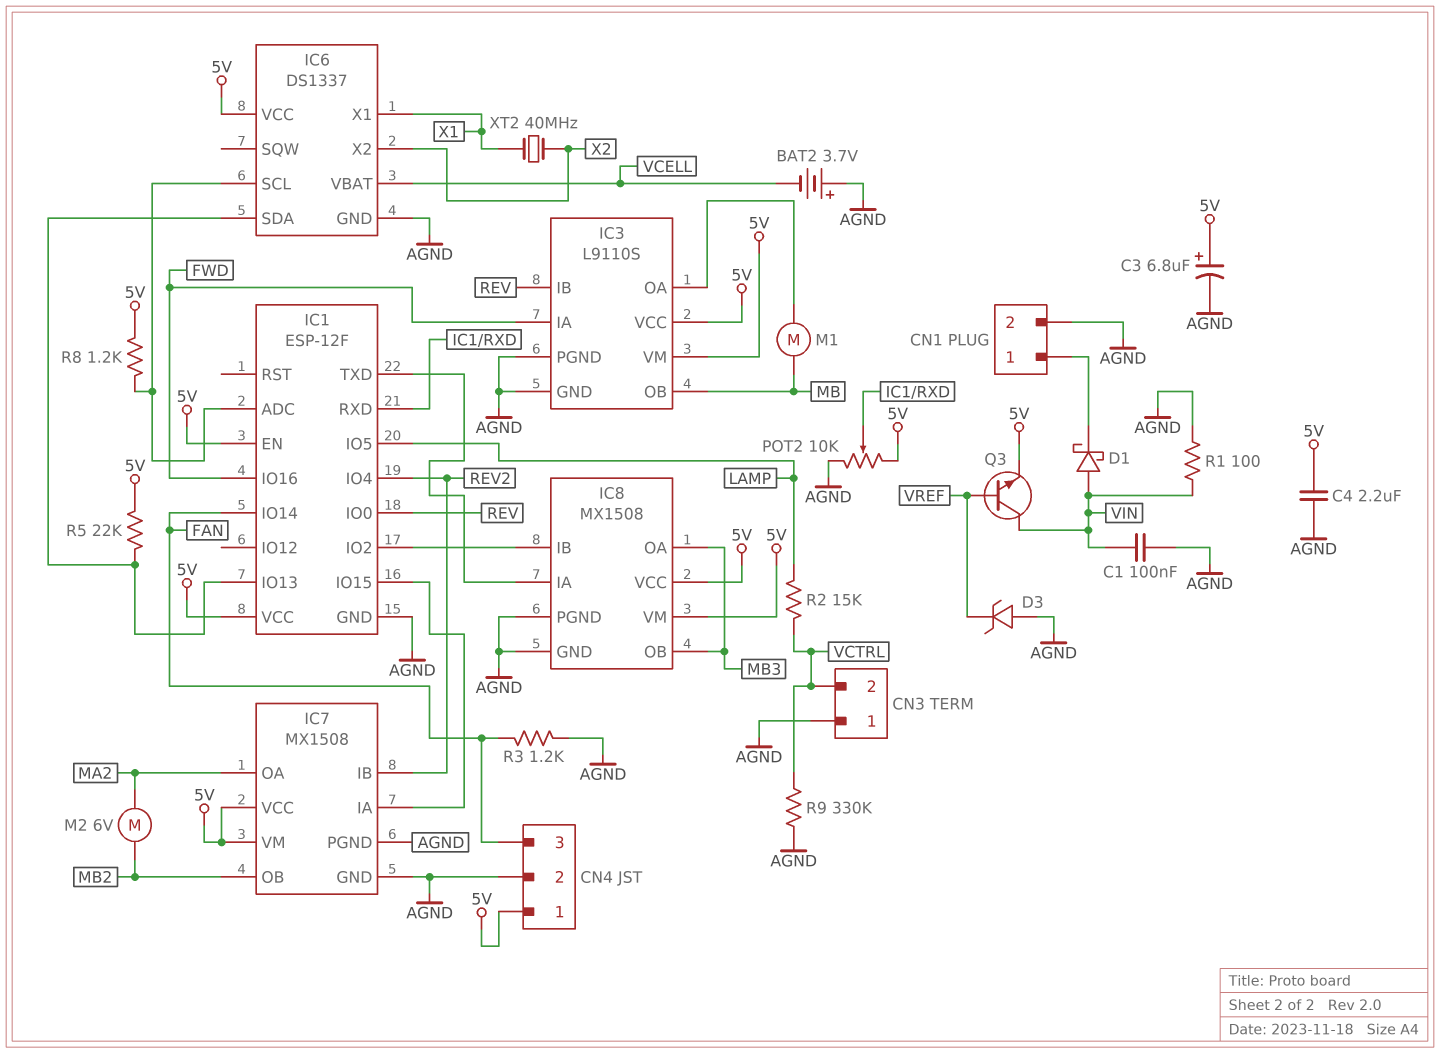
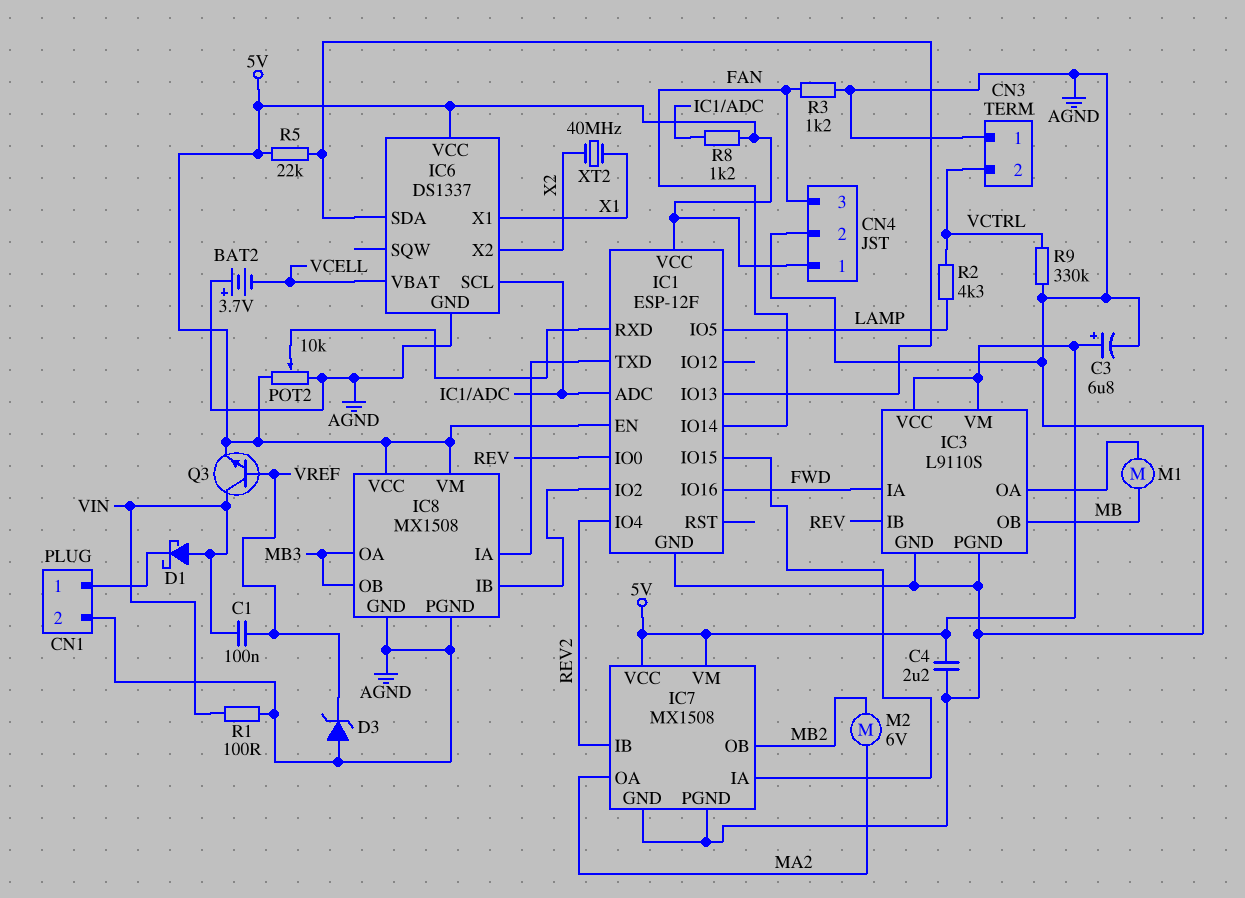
C1: 100nF (AGND, VIN) -> 100nF (VIN, VREF)
R2: 15k (LAMP, VCTRL) -> 4.3k (LAMP, VCTRL)

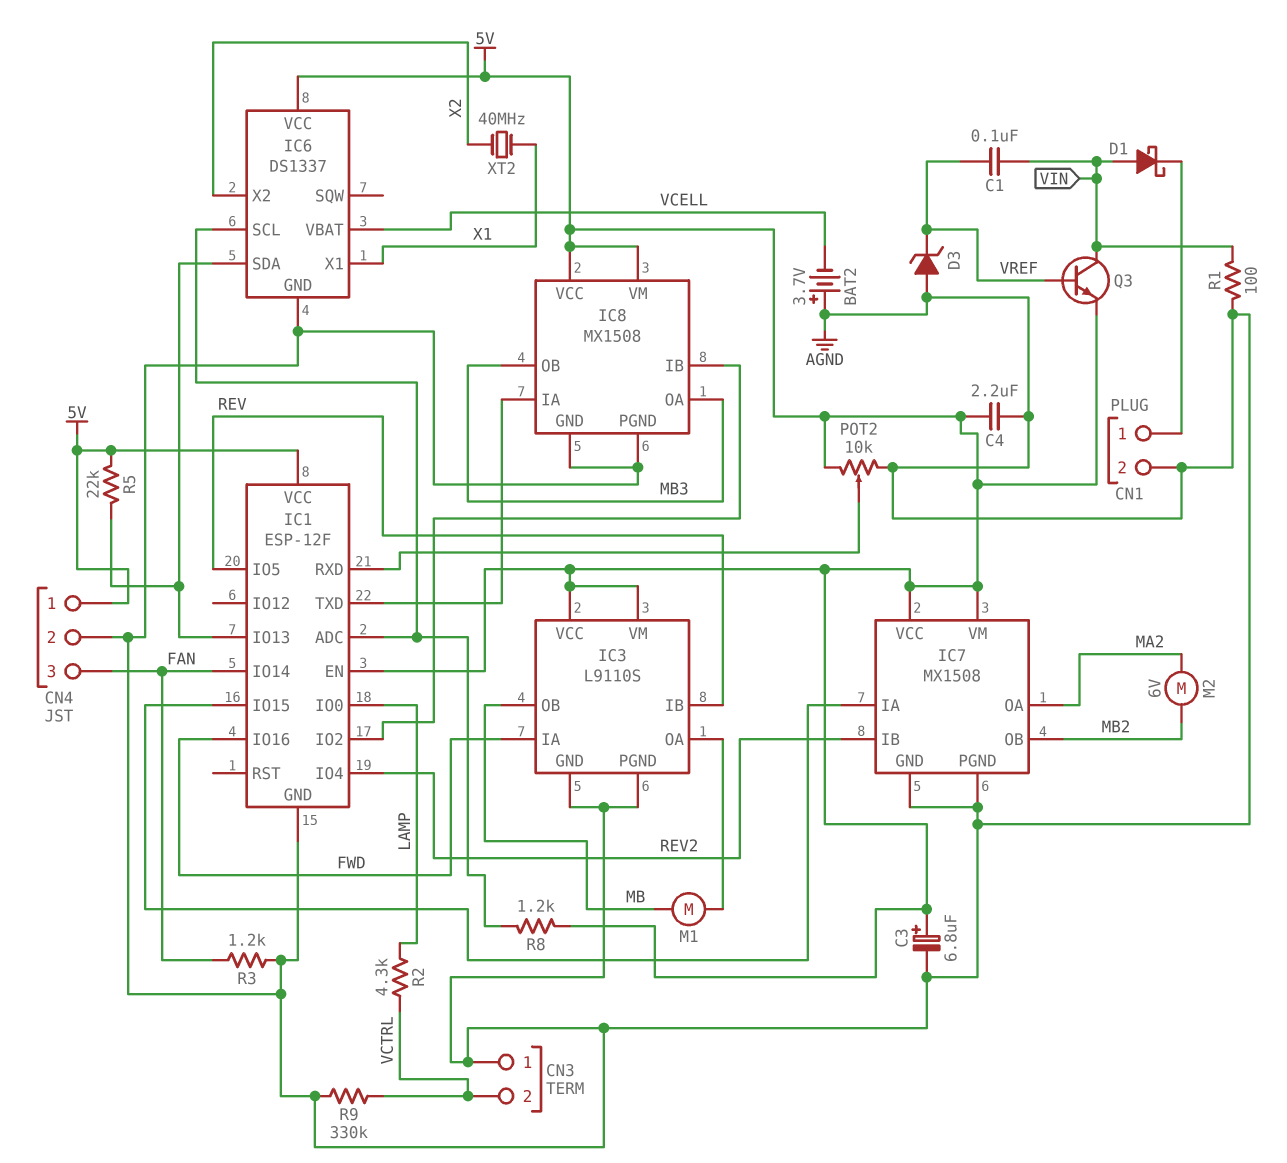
IC1 pin IO0: REV -> LAMP
IC1 pin IO5: LAMP -> REV

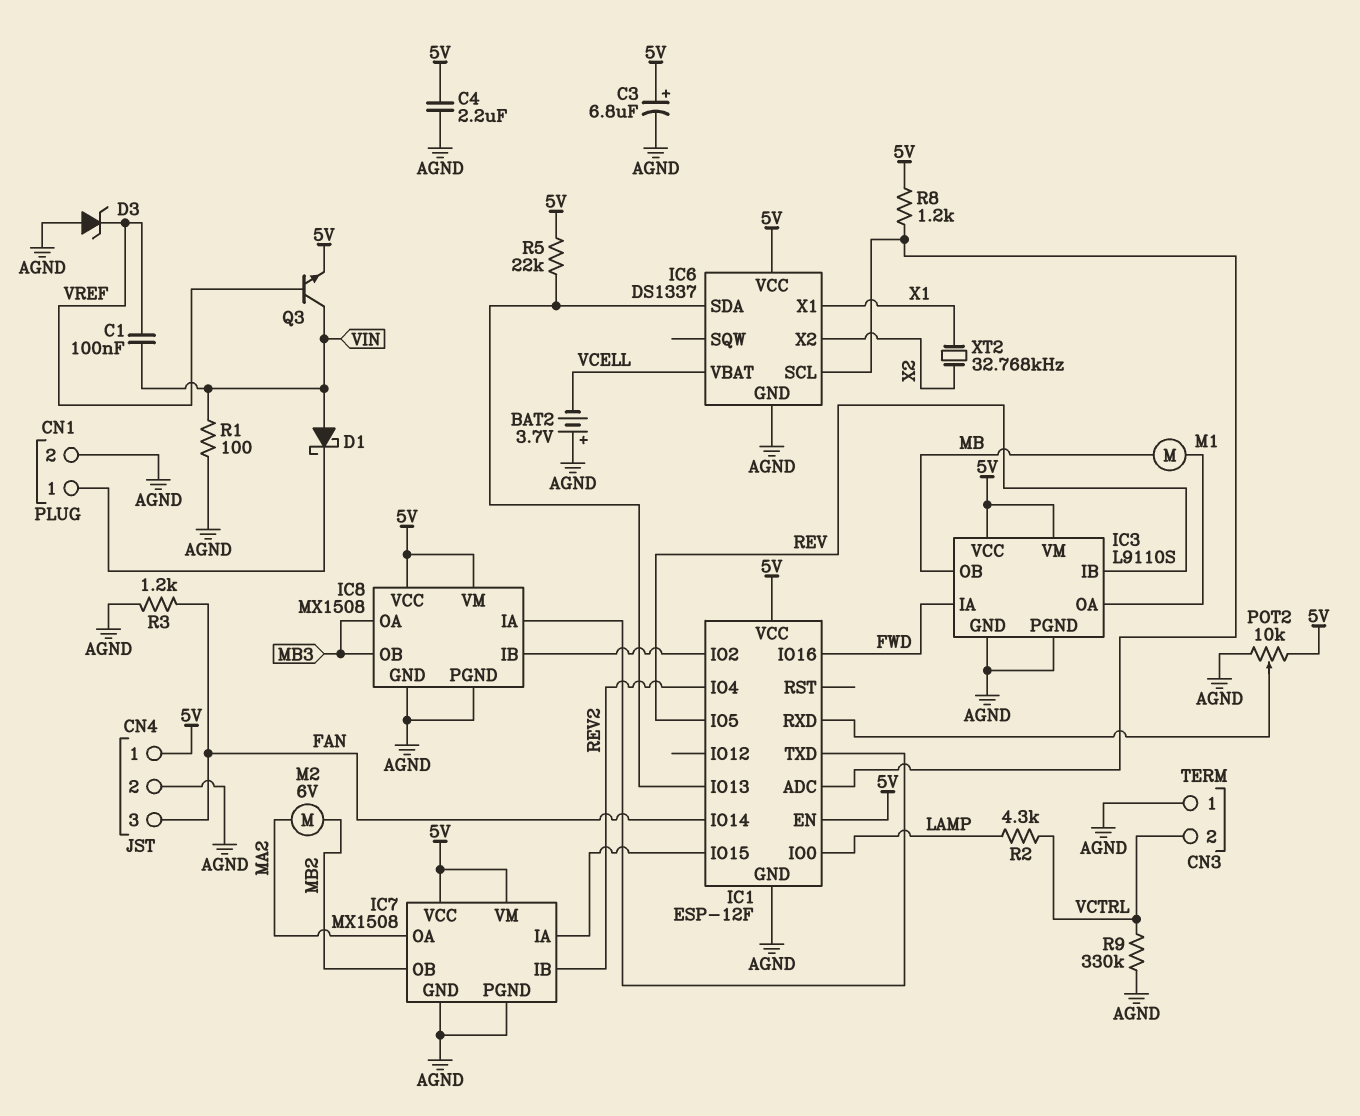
XT2: 40MHz (X1, X2) -> 32.768kHz (X1, X2)

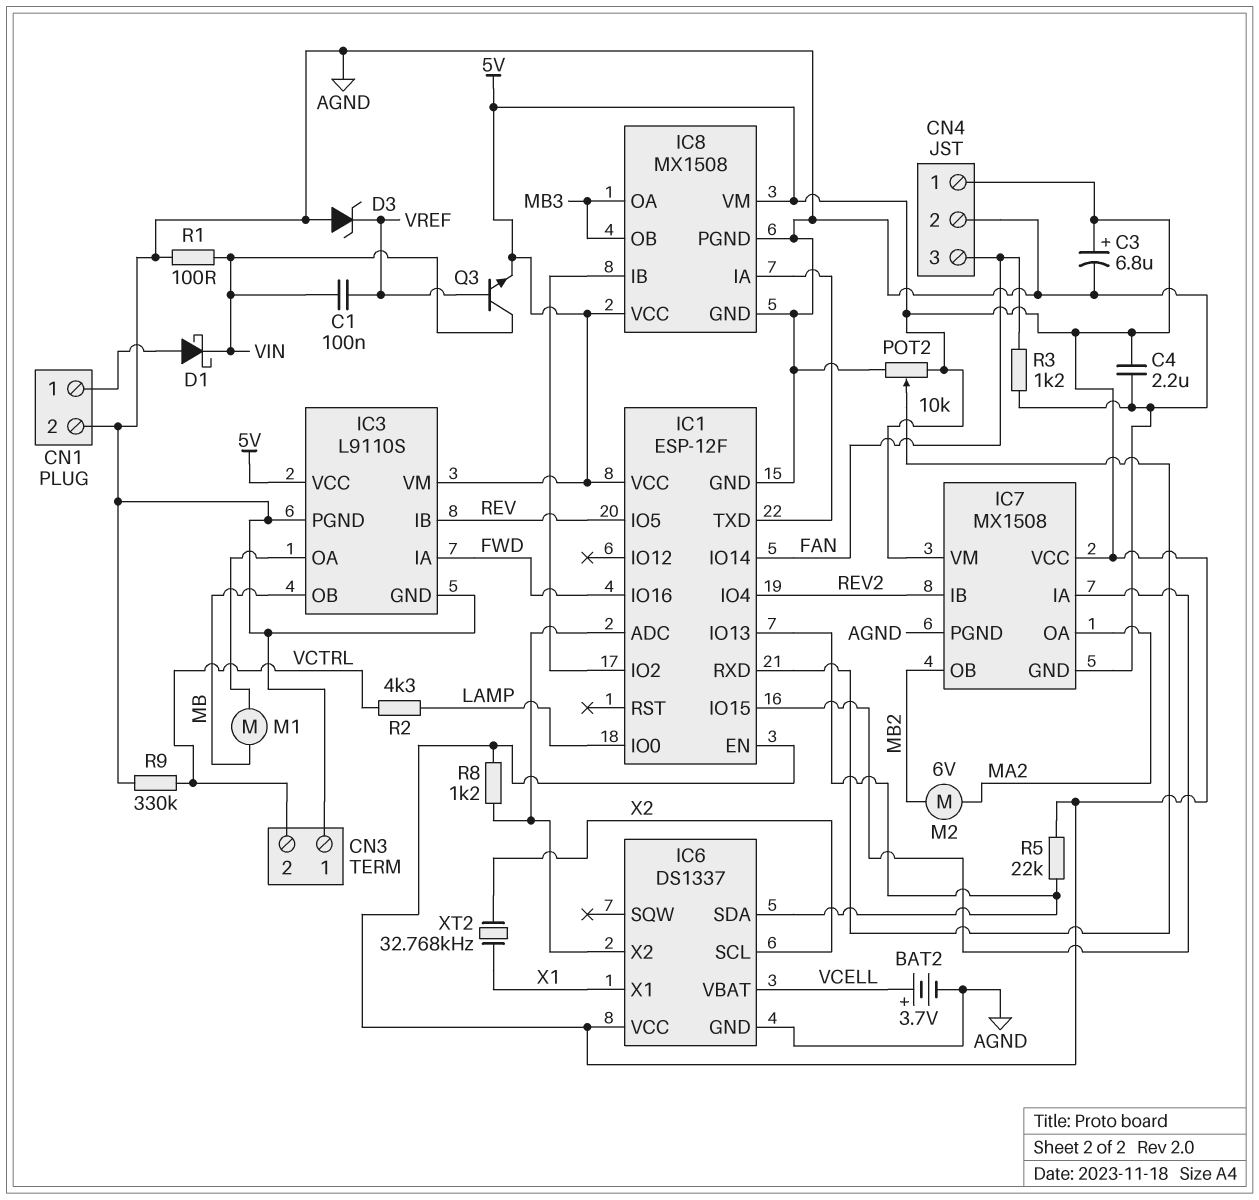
BAT2: 3.7V (plus AGND, minus VCELL) -> 3.7V (plus VCELL, minus AGND)
D1: schottky (A VIN, K CN1/1) -> schottky (A CN1/1, K VIN)
IC6 pin SCL: IC1/ADC -> X2
IC6 pin X2: X2 -> IC1/ADC

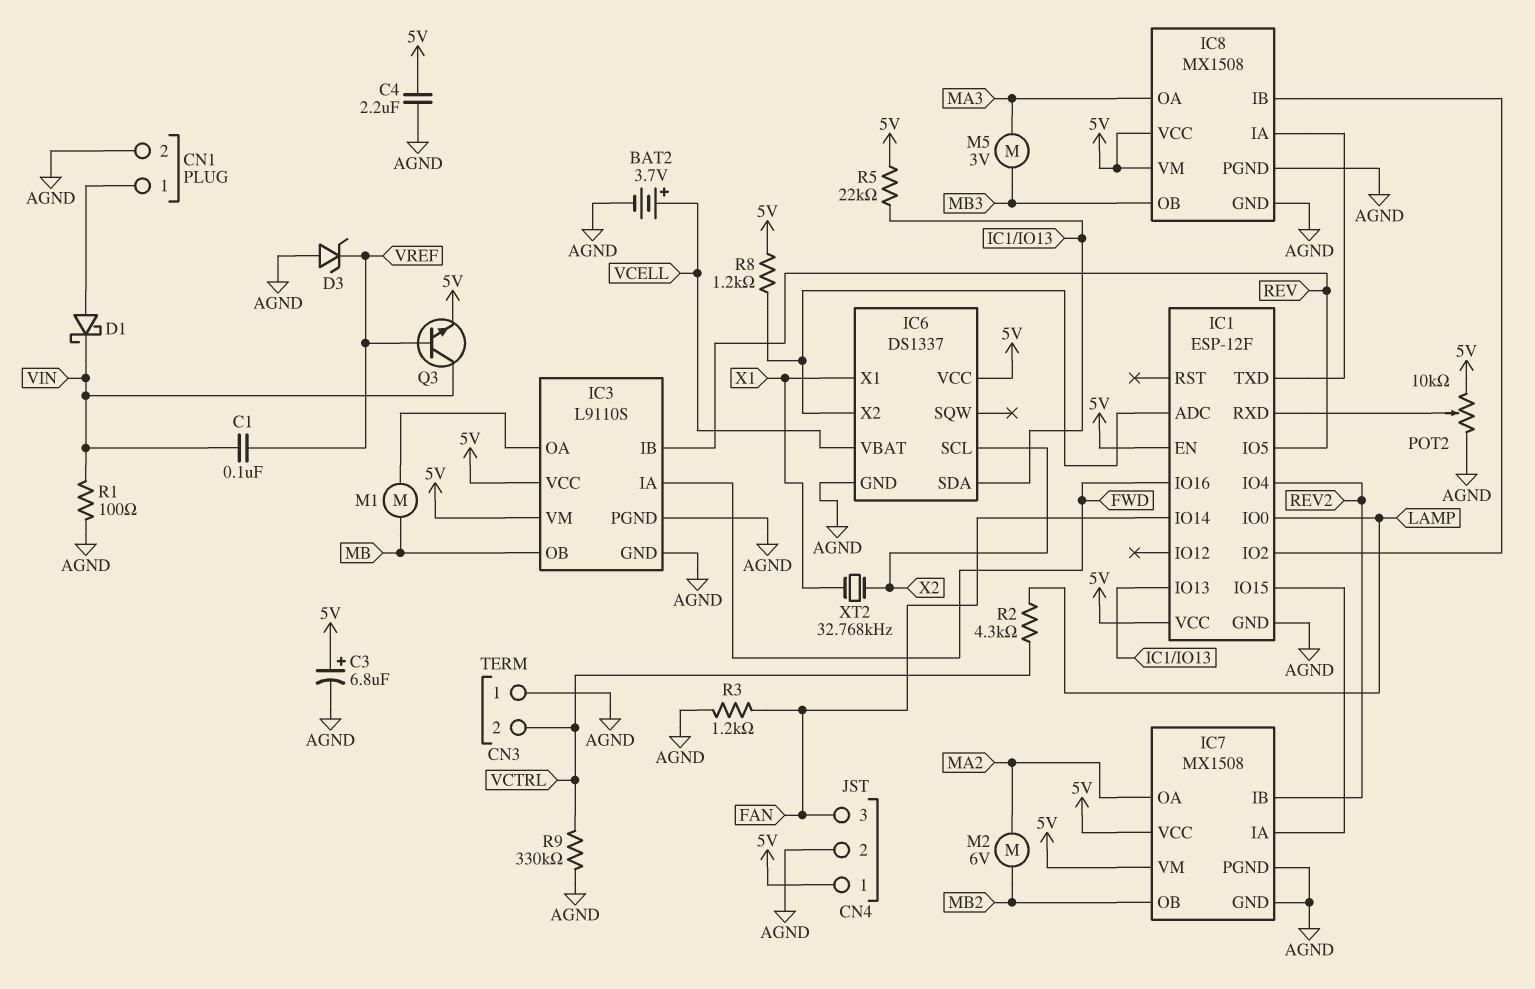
IC8 pin OA: MB3 -> MA3
M5: none -> motor 3V (MA3, MB3)

